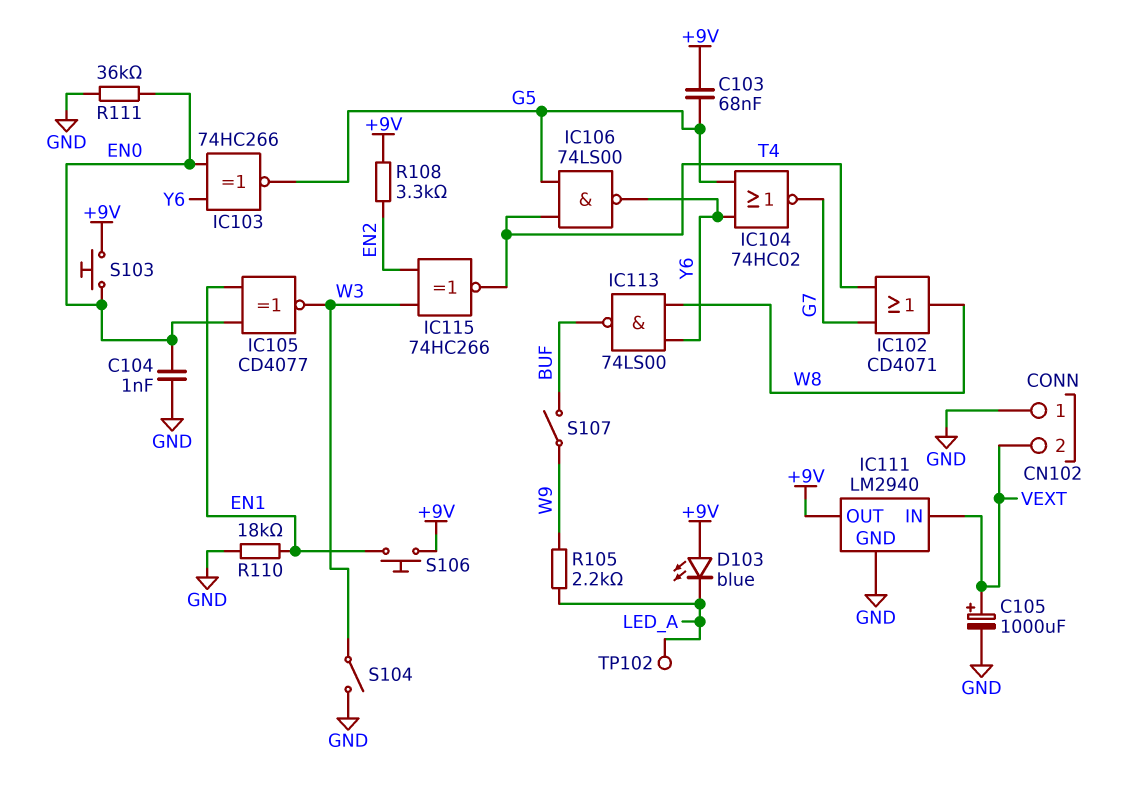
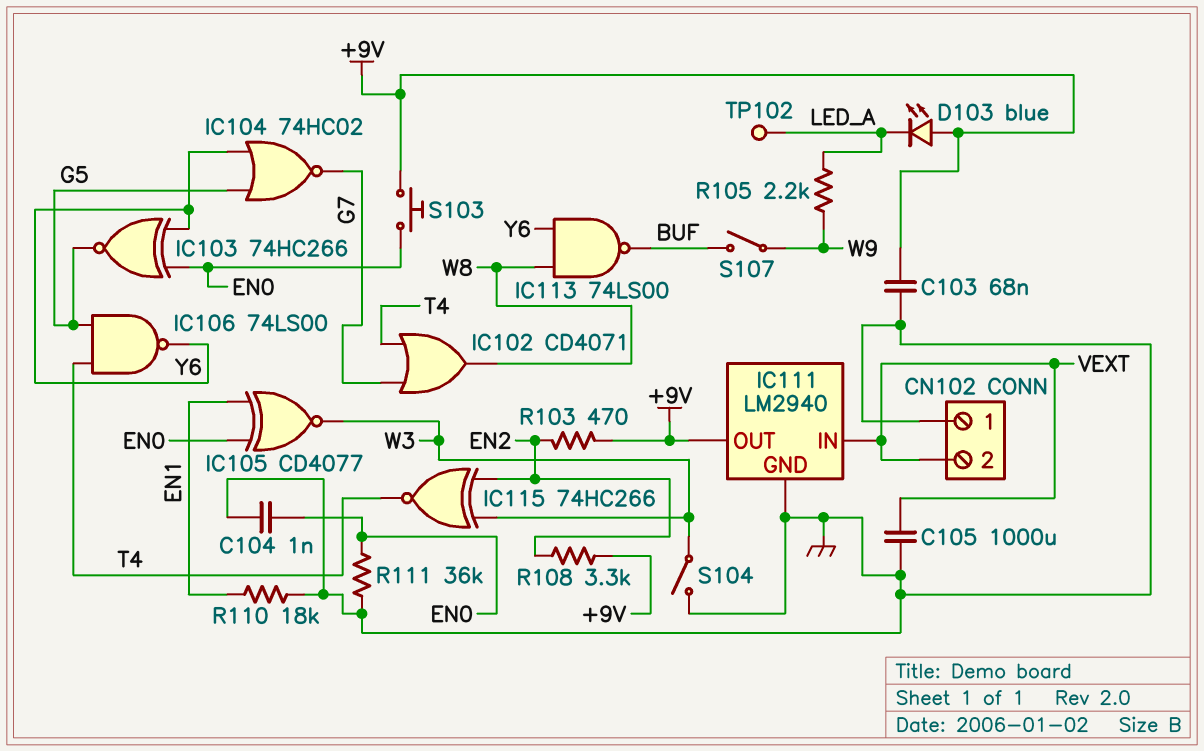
C103: 68nF (+9V, G5) -> 68nF (+9V, GND)
C105: 1000uF (plus VEXT, minus GND) -> 1000uF (GND, VEXT)
R103: none -> 470 (+9V, EN2)
S106: button (+9V, EN1) -> none

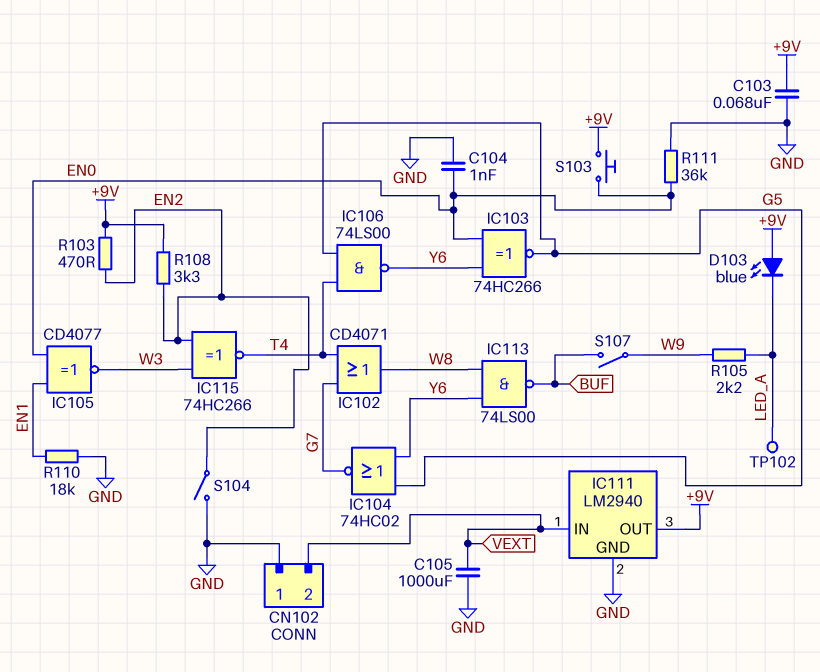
S104: switch (GND, W3) -> switch (EN2, GND)

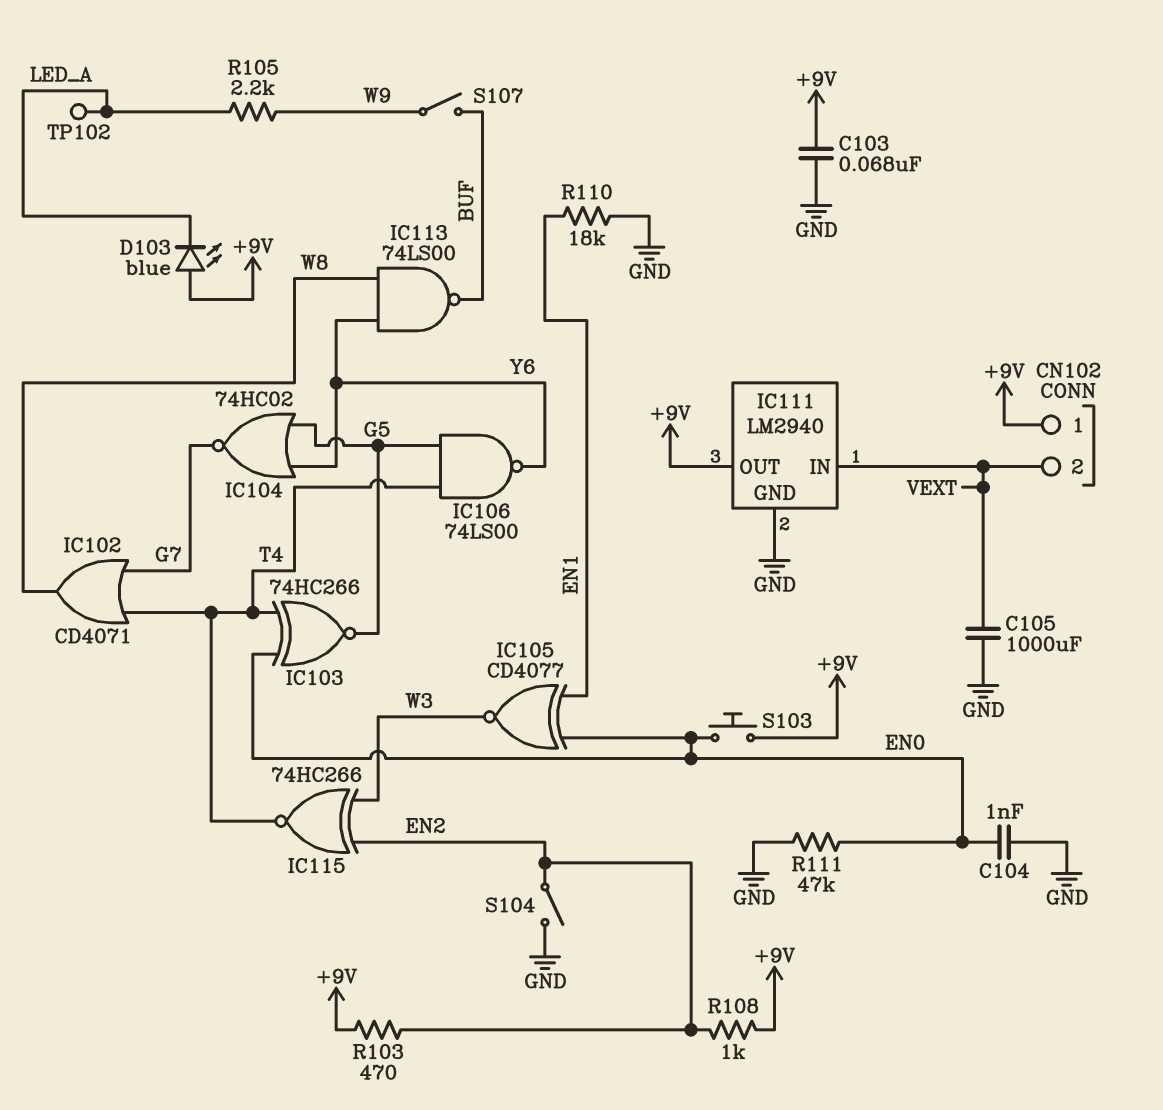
CN102 pin 1: GND -> +9V
IC103: XNOR 74HC266 (in EN0, in Y6, out G5) -> XNOR 74HC266 (in EN0, in T4, out G5)
R108: 3.3k (+9V, EN2) -> 1k (+9V, EN2)
R111: 36k (EN0, GND) -> 47k (EN0, GND)

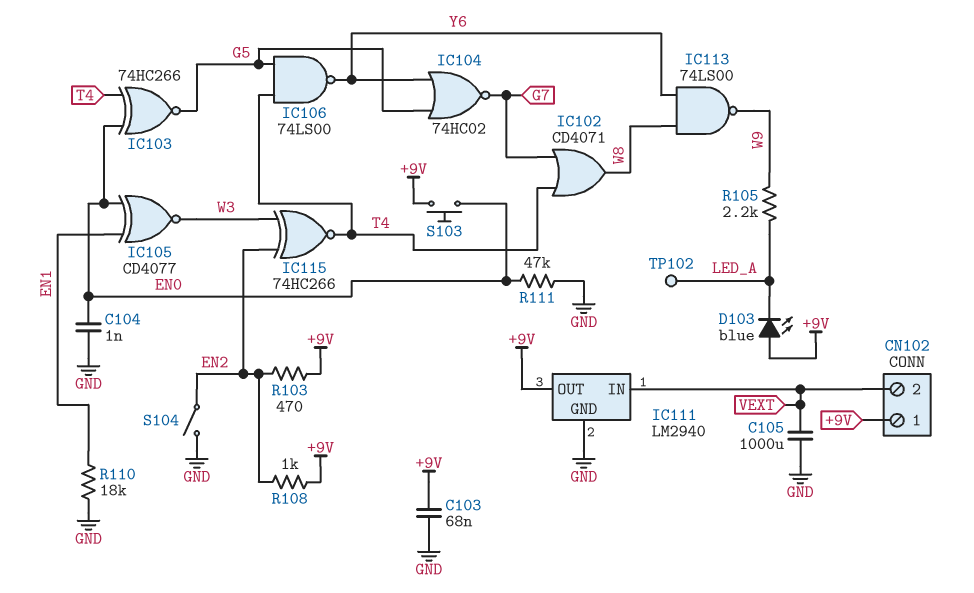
IC113: NAND 74LS00 (in W8, in Y6, out BUF) -> NAND 74LS00 (in W8, in Y6, out W9)
S107: switch (BUF, W9) -> none

